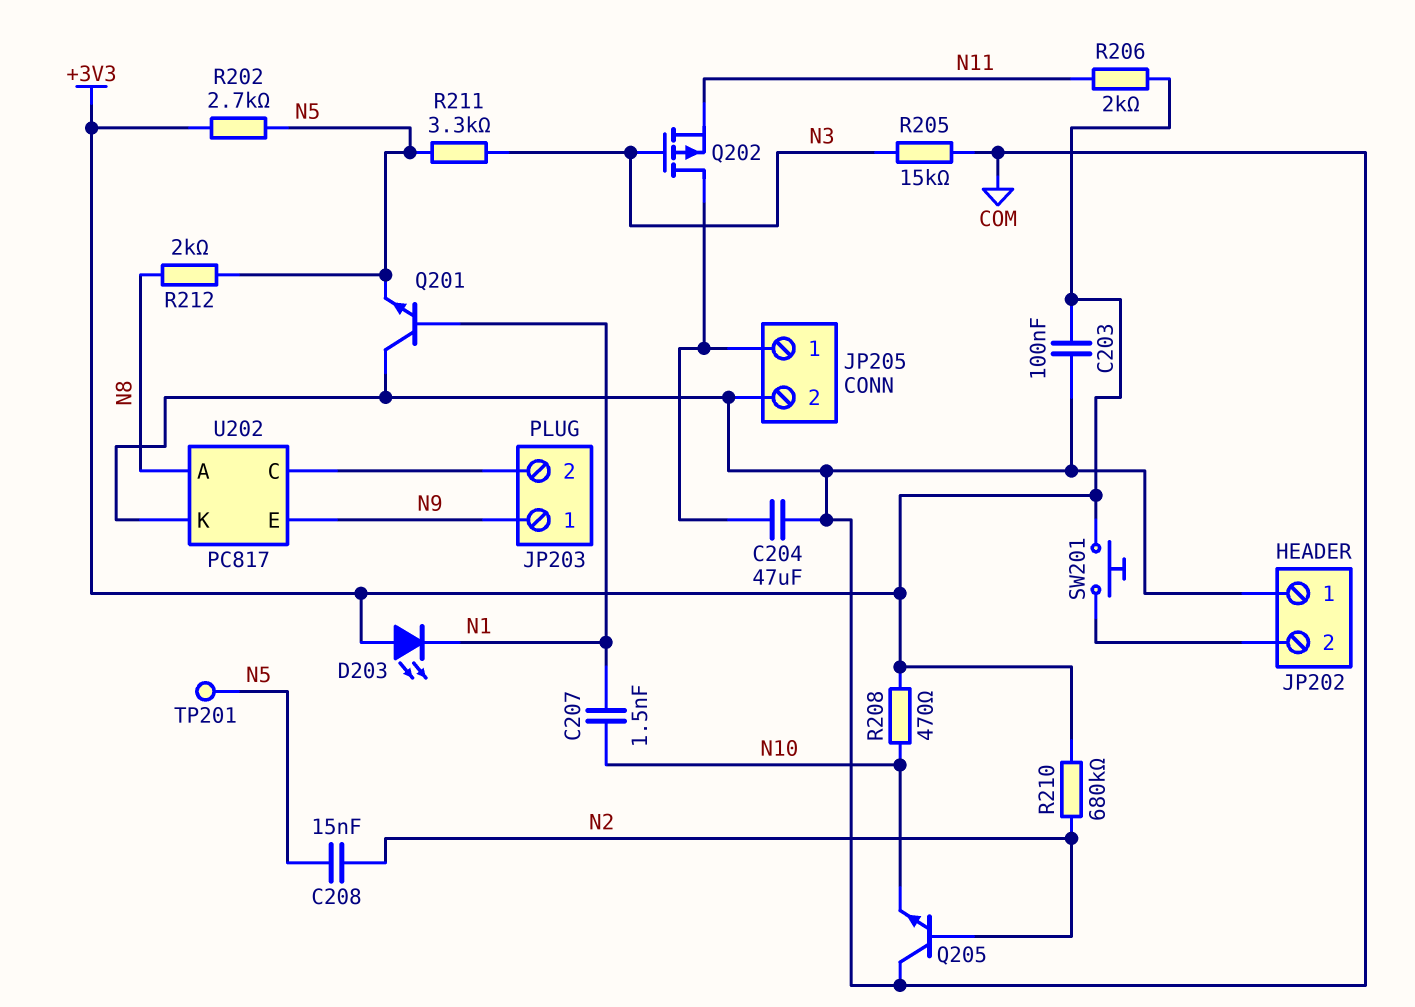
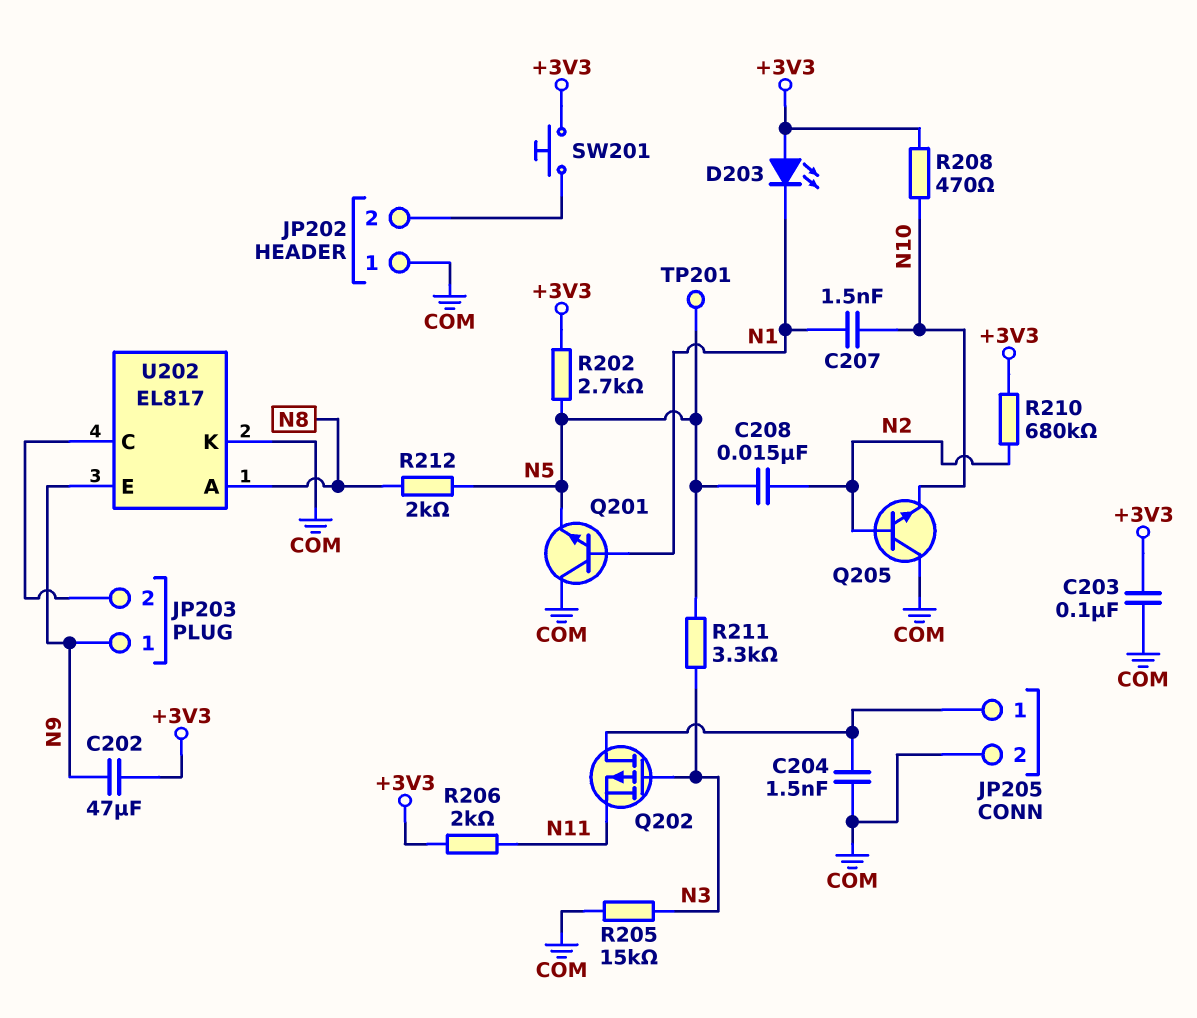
C202: none -> 47uF (+3V3, N9)
C204: 47uF (COM, JP205/1) -> 1.5nF (COM, JP205/1)
U202: PC817 -> EL817

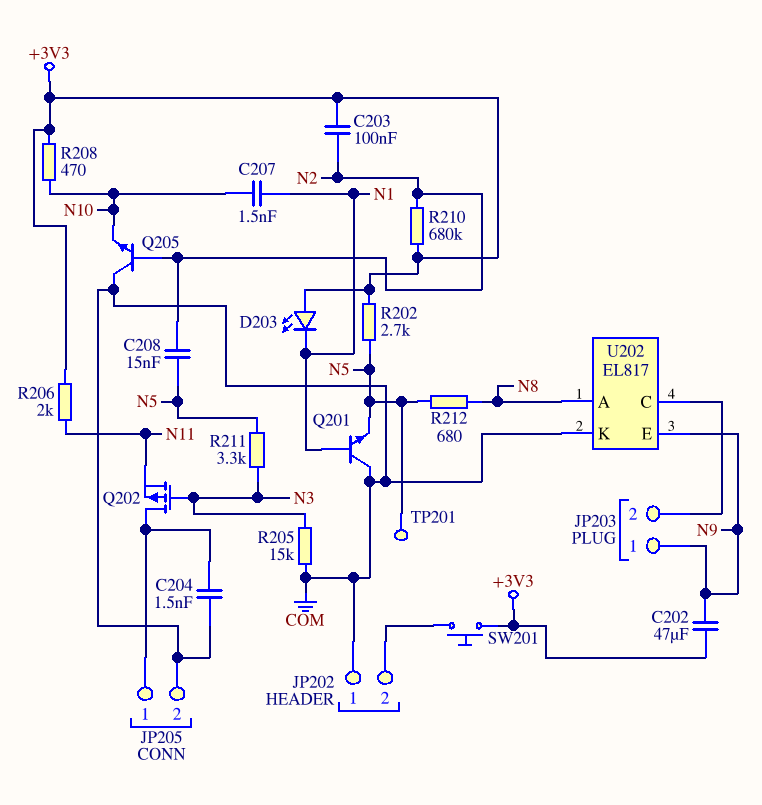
C203: 100nF (+3V3, COM) -> 100nF (+3V3, N2)
R212: 2k (N5, N8) -> 680 (N5, N8)

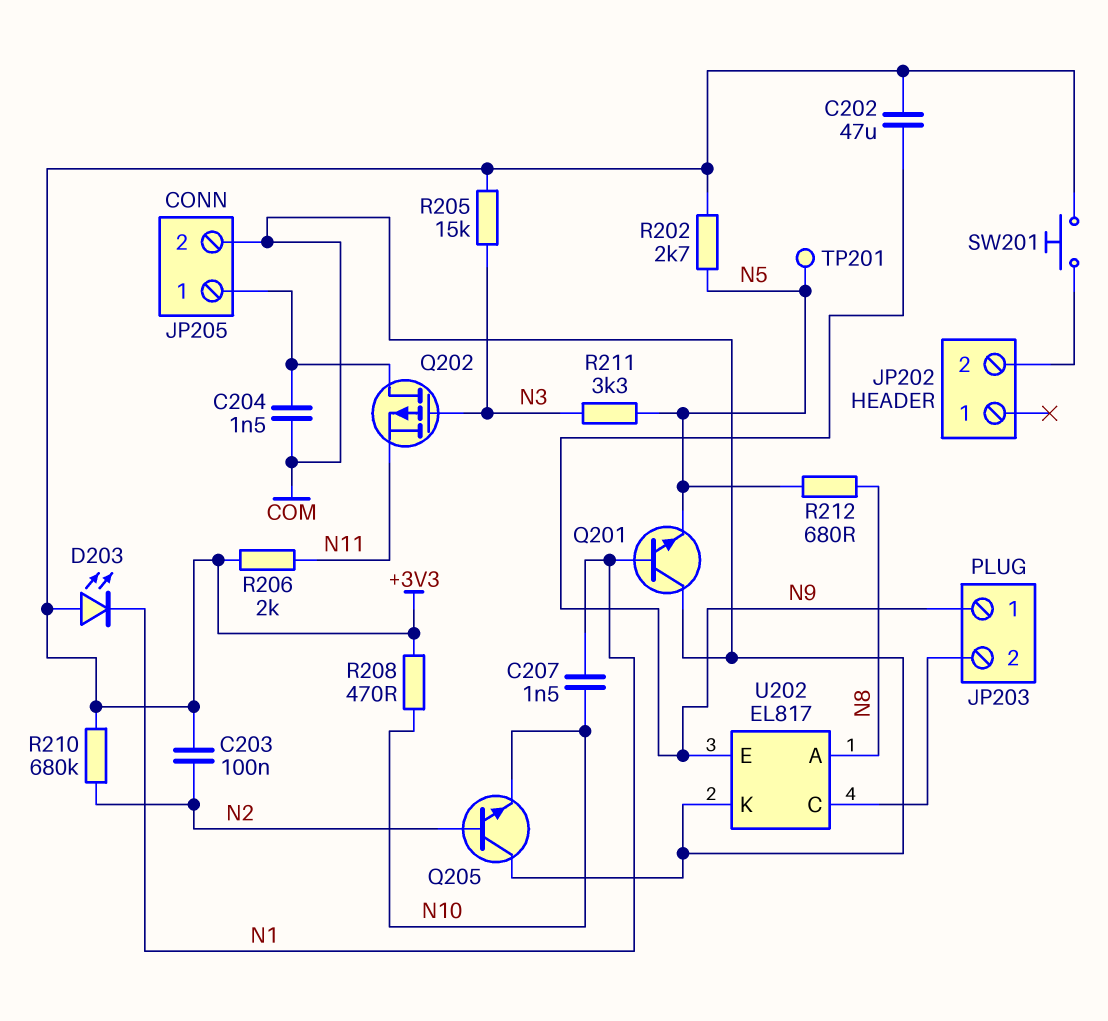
C208: 15nF (N2, N5) -> none
JP202 pin 1: COM -> none
R205: 15k (COM, N3) -> 15k (+3V3, N3)

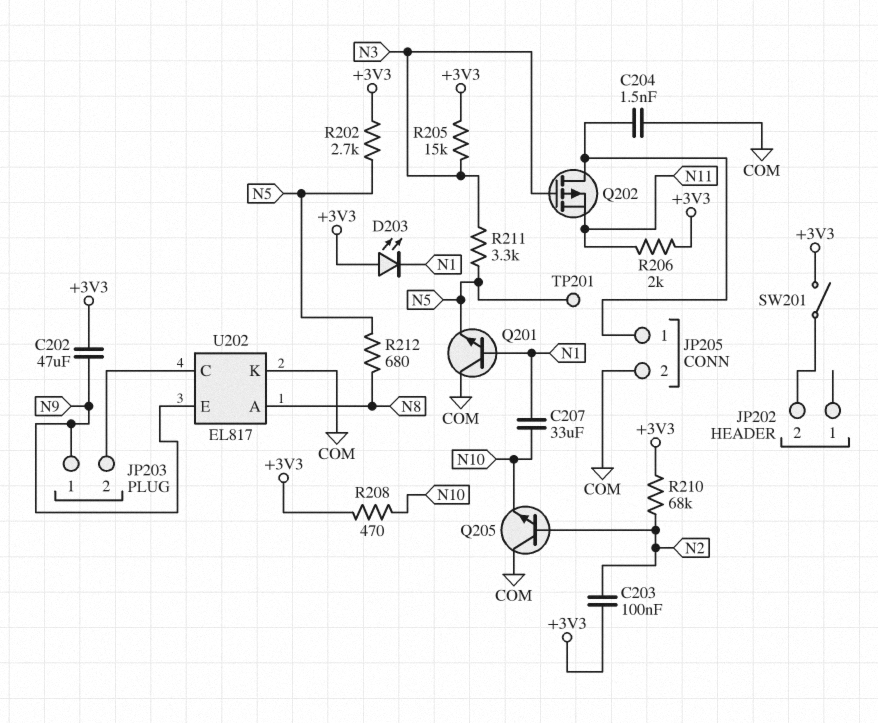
C207: 1.5nF (N1, N10) -> 33uF (N1, N10)
R210: 680k (+3V3, N2) -> 68k (+3V3, N2)
SW201: button (+3V3, JP202/2) -> switch (+3V3, JP202/2)

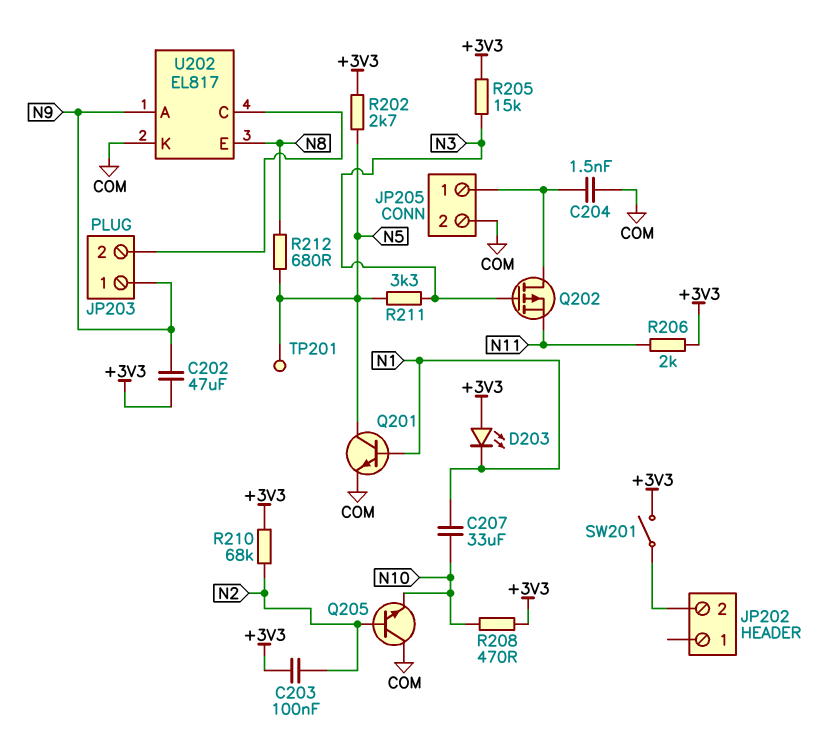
Q201: NPN (B N1, C COM, E N5) -> NPN (B N1, C N5, E COM)
U202 pin A: N8 -> N9
U202 pin E: N9 -> N8

